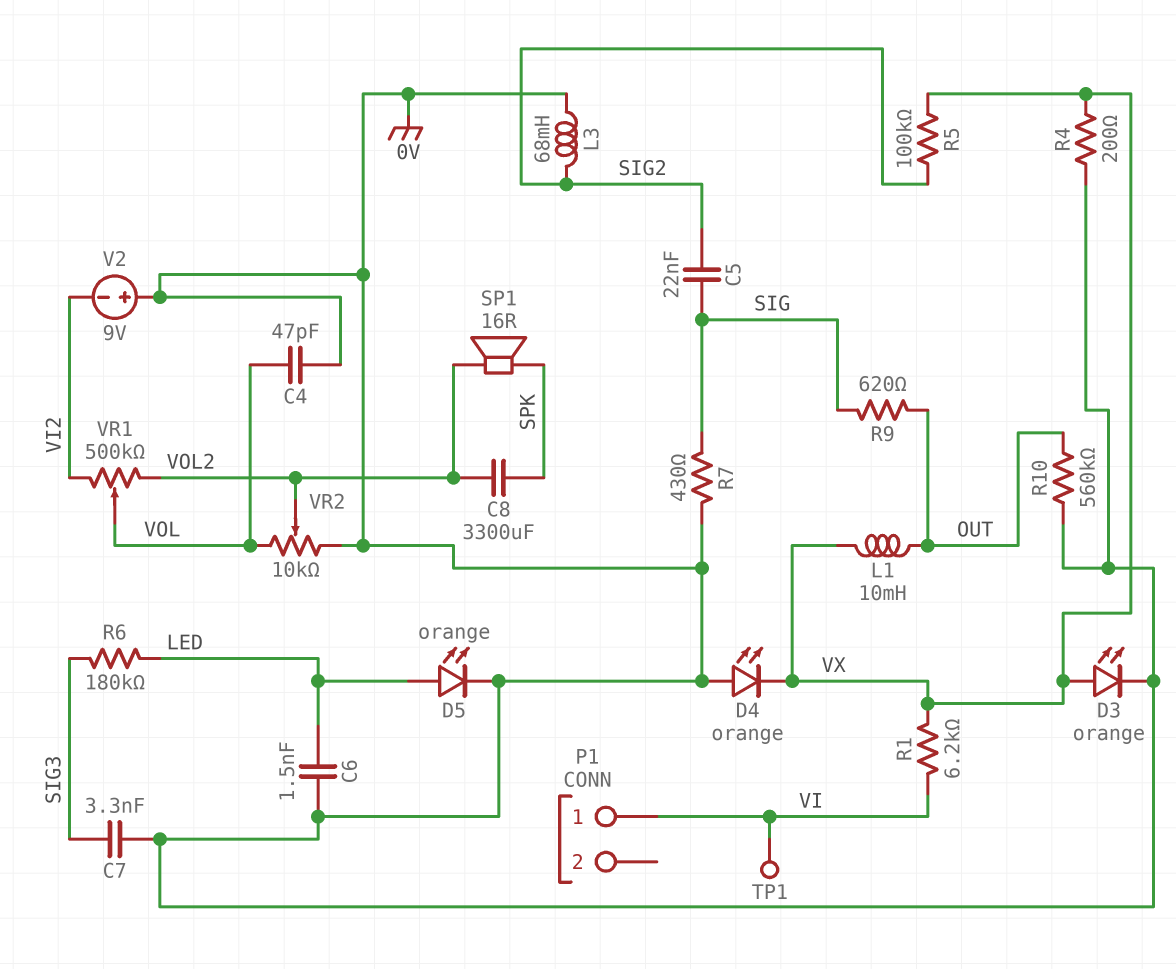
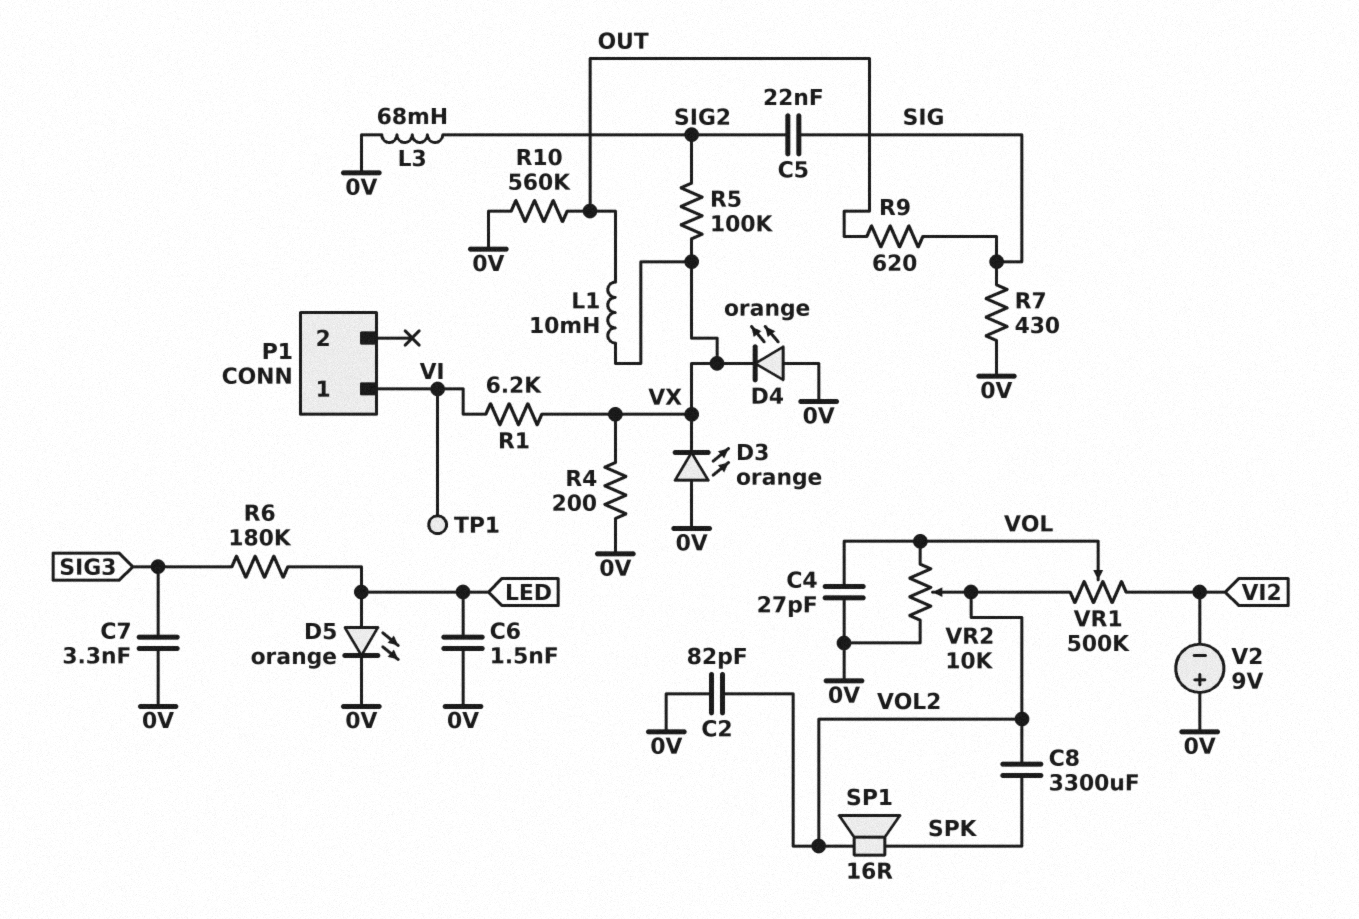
C2: none -> 82pF (0V, VOL2)
C4: 47pF (0V, VOL) -> 27pF (0V, VOL)
D3: LED orange (A VX, K 0V) -> LED orange (A 0V, K VX)

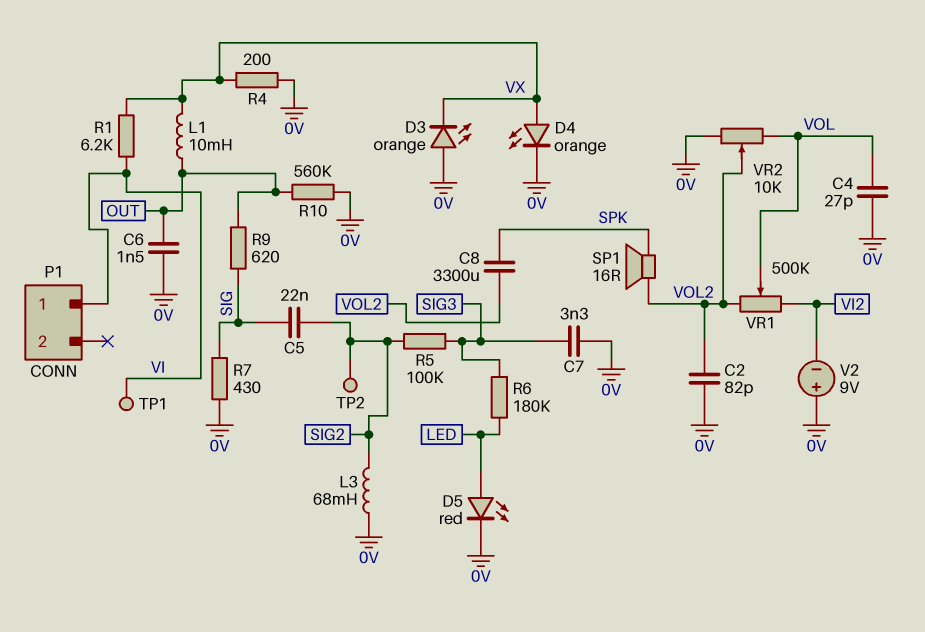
C6: 1.5nF (0V, LED) -> 1.5nF (0V, OUT)
D4: LED orange (A 0V, K VX) -> LED orange (A VX, K 0V)
D5: LED orange (A LED, K 0V) -> LED red (A LED, K 0V)
R5: 100k (SIG2, VX) -> 100k (SIG2, SIG3)
TP2: none -> test point (SIG2)

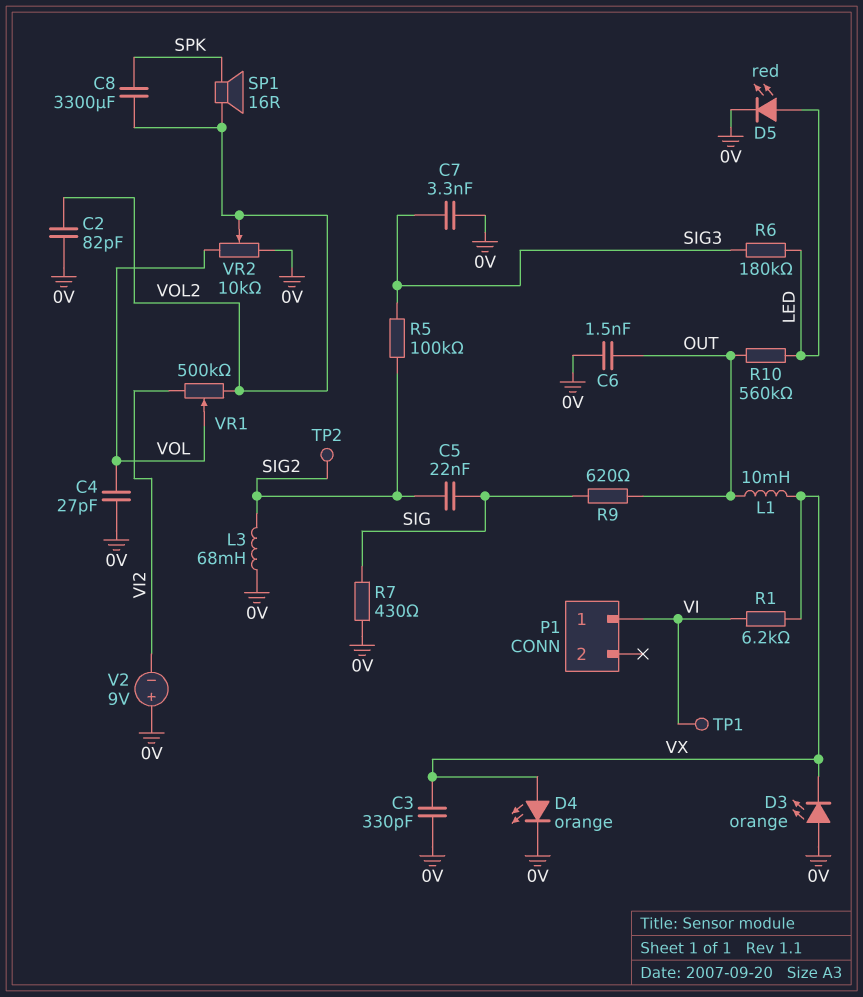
C3: none -> 330pF (0V, VX)
R4: 200 (0V, VX) -> none
R10: 560k (0V, OUT) -> 560k (LED, OUT)

